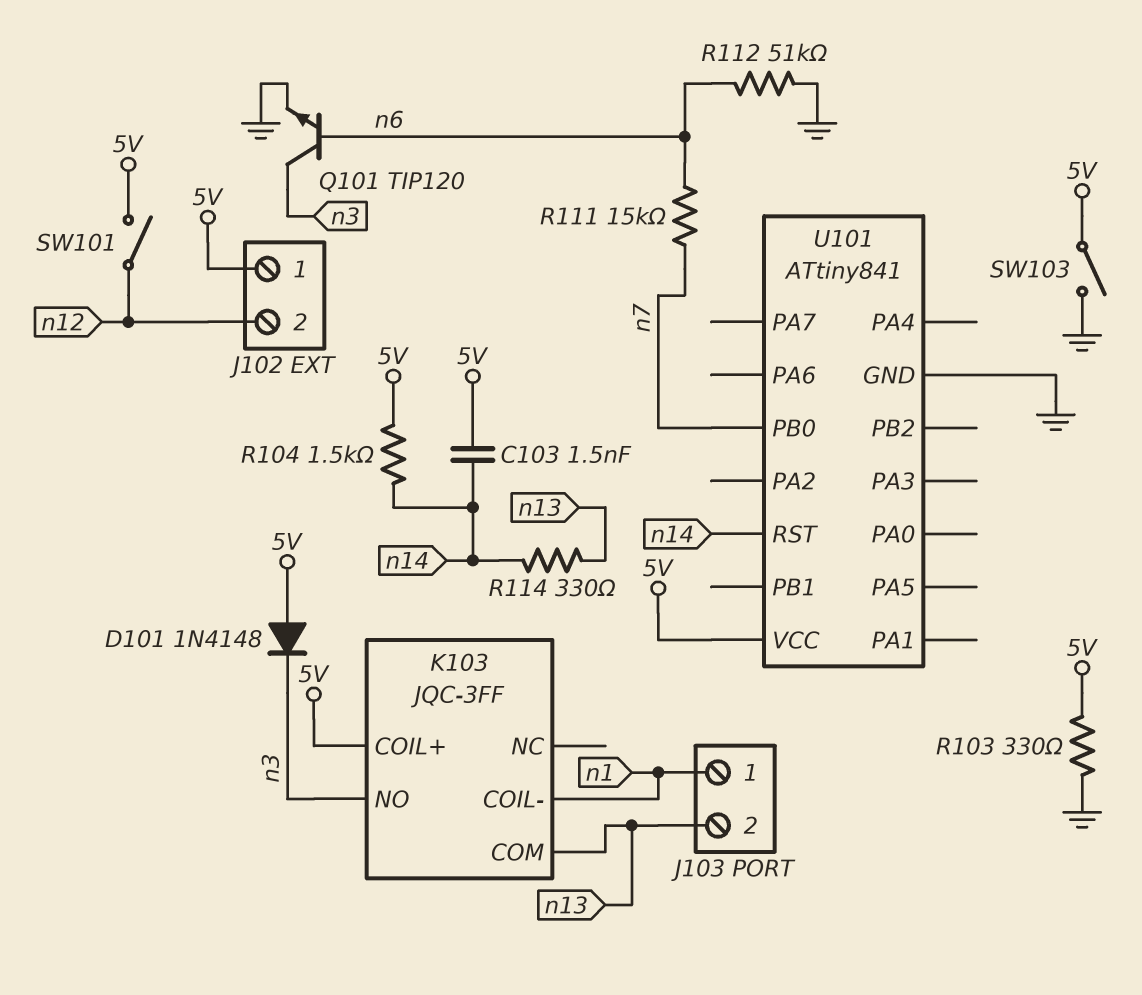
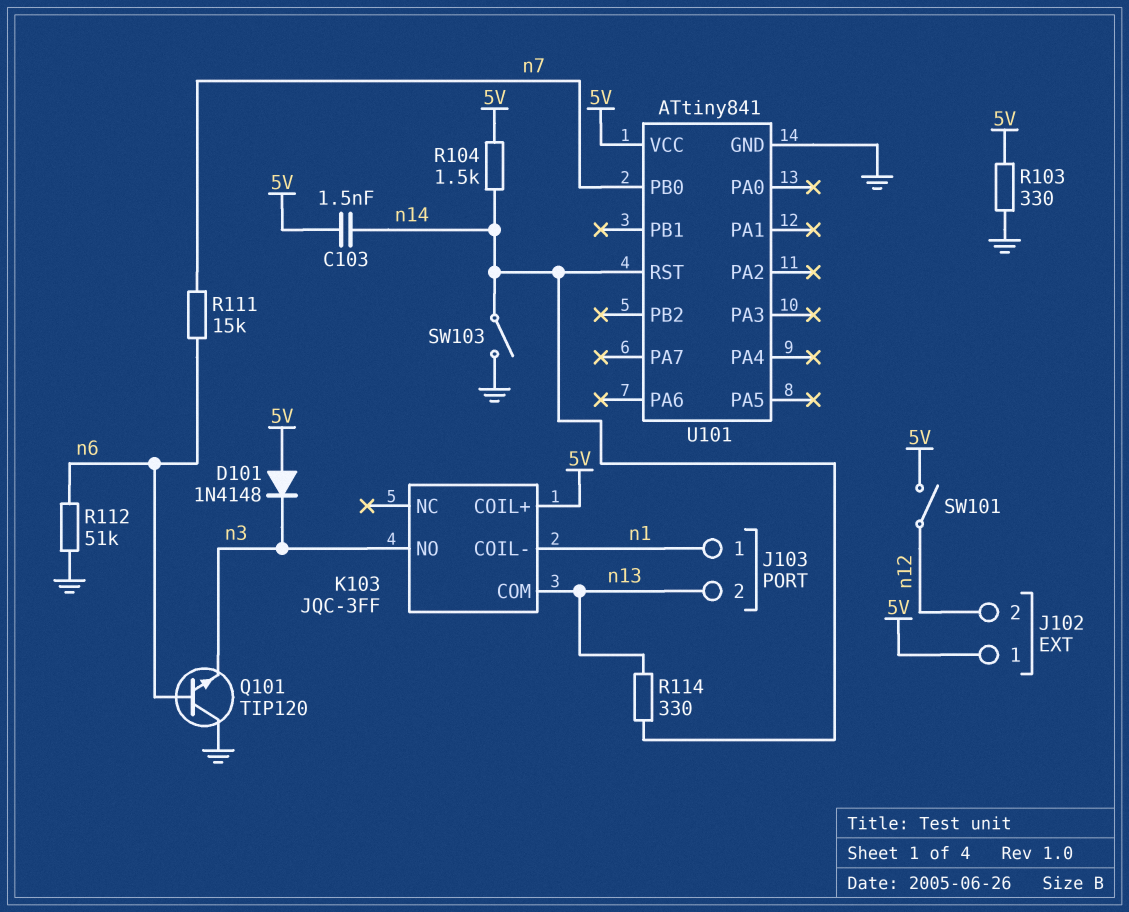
Q101: NPN TIP120 (B n6, C n3, E GND) -> NPN TIP120 (B n6, C GND, E n3)
SW103: switch (5V, GND) -> switch (GND, n14)

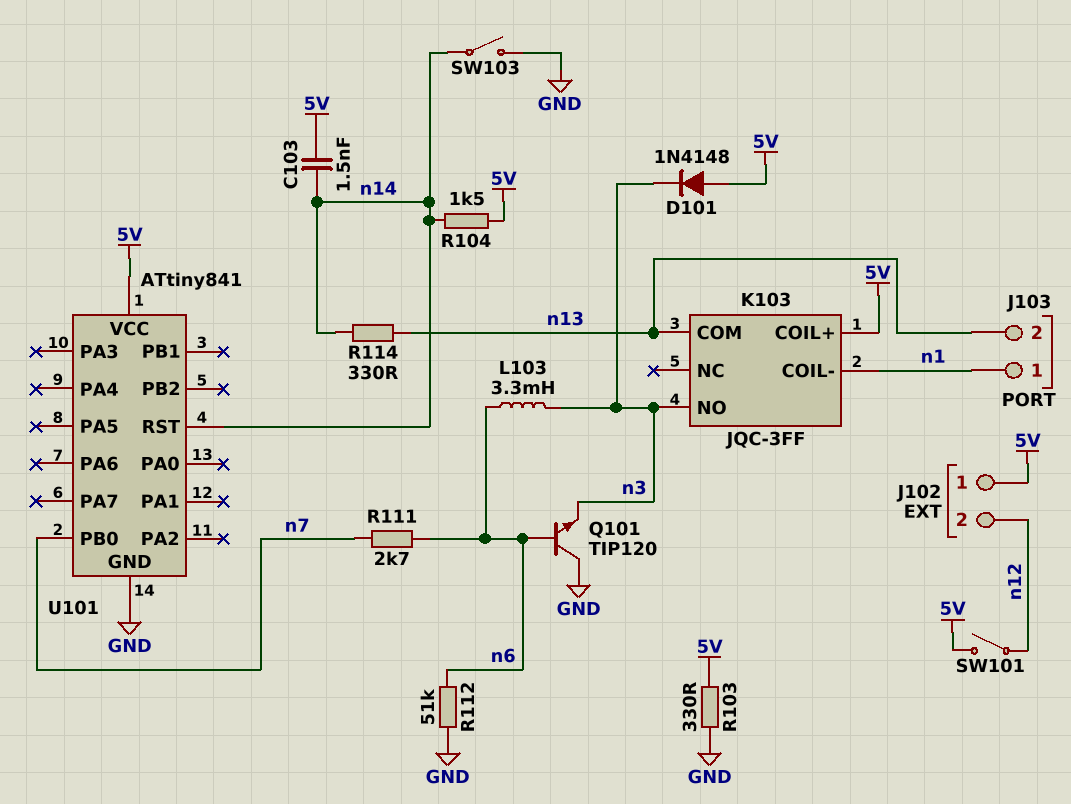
L103: none -> 3.3mH (n3, n6)
R111: 15k (n6, n7) -> 2.7k (n6, n7)

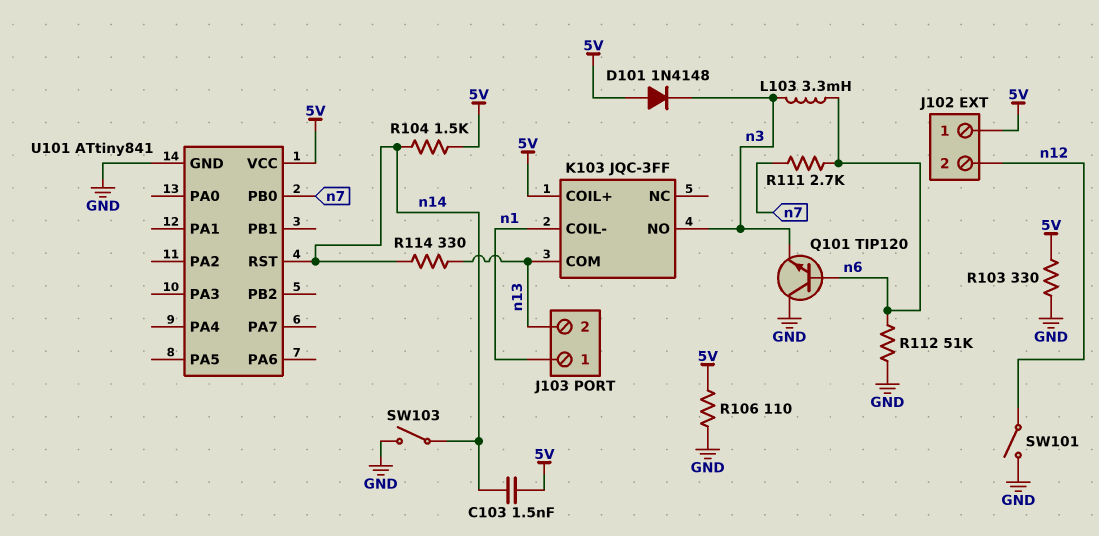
R106: none -> 110 (5V, GND)
SW101: switch (5V, n12) -> switch (GND, n12)

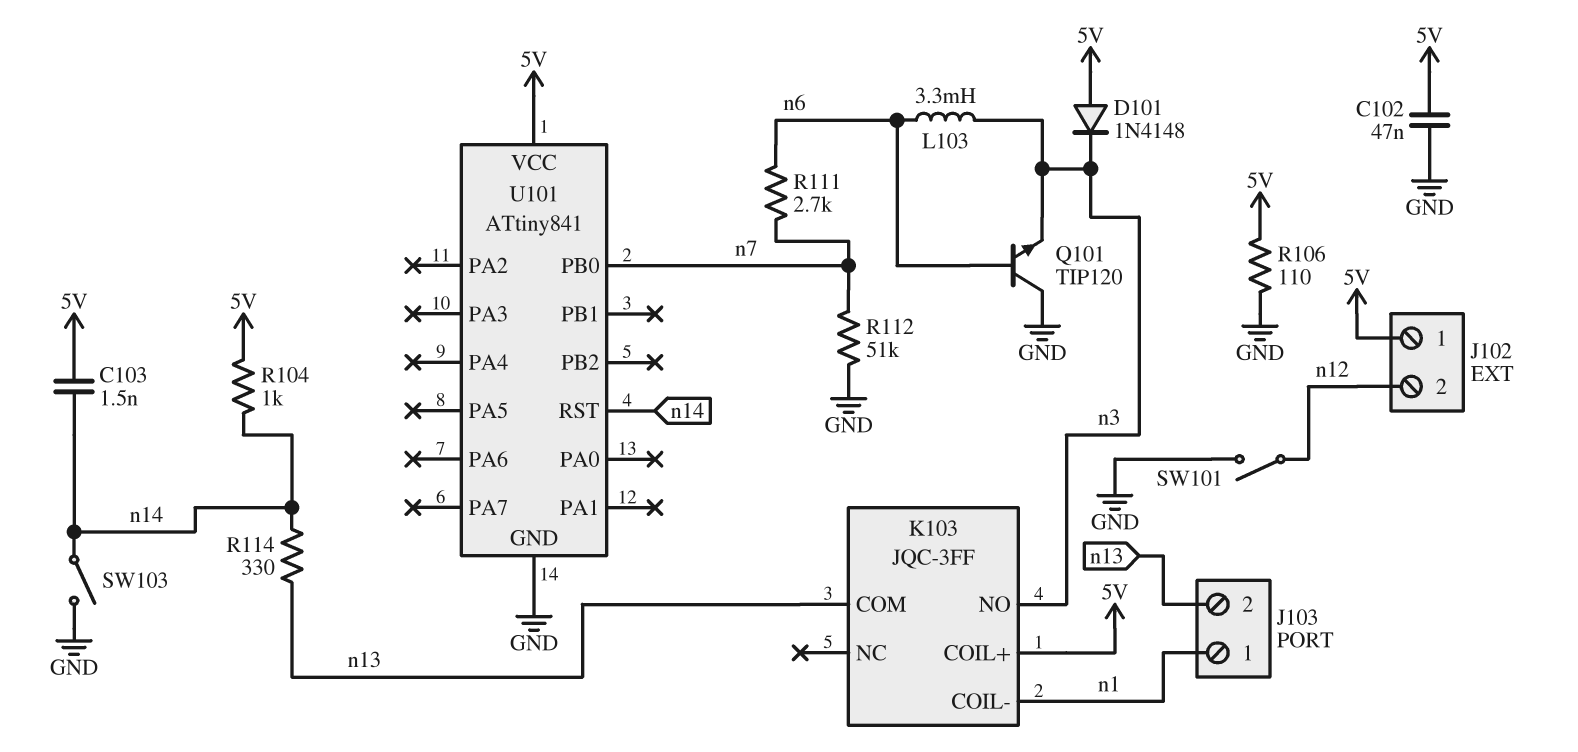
C102: none -> 47nF (5V, GND)
R103: 330 (5V, GND) -> none
R104: 1.5k (5V, n14) -> 1k (5V, n14)
R112: 51k (GND, n6) -> 51k (GND, n7)

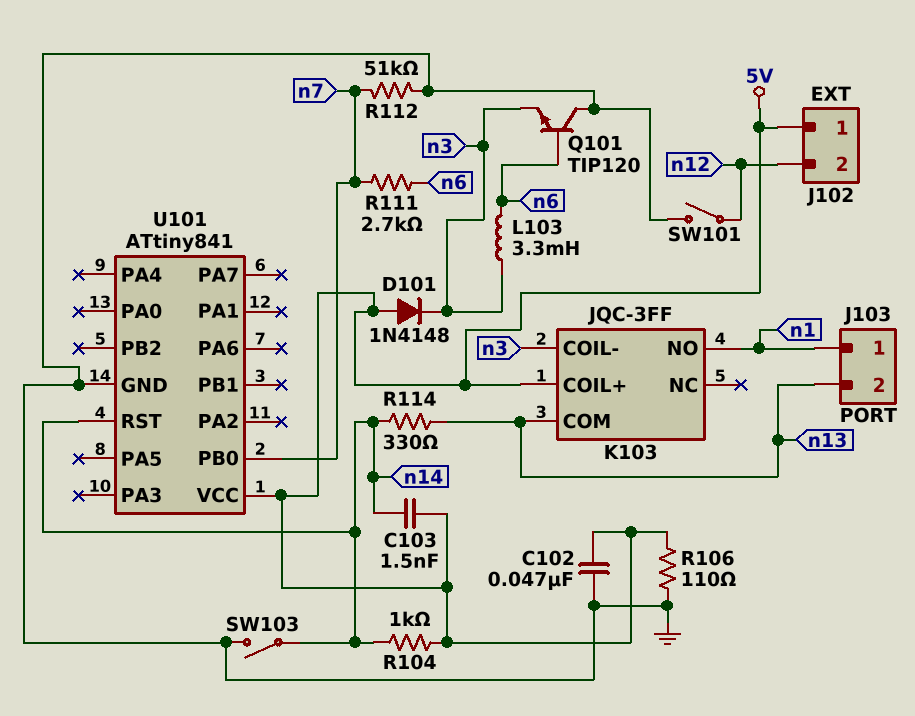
K103 pin COIL-: n1 -> n3
K103 pin NO: n3 -> n1

